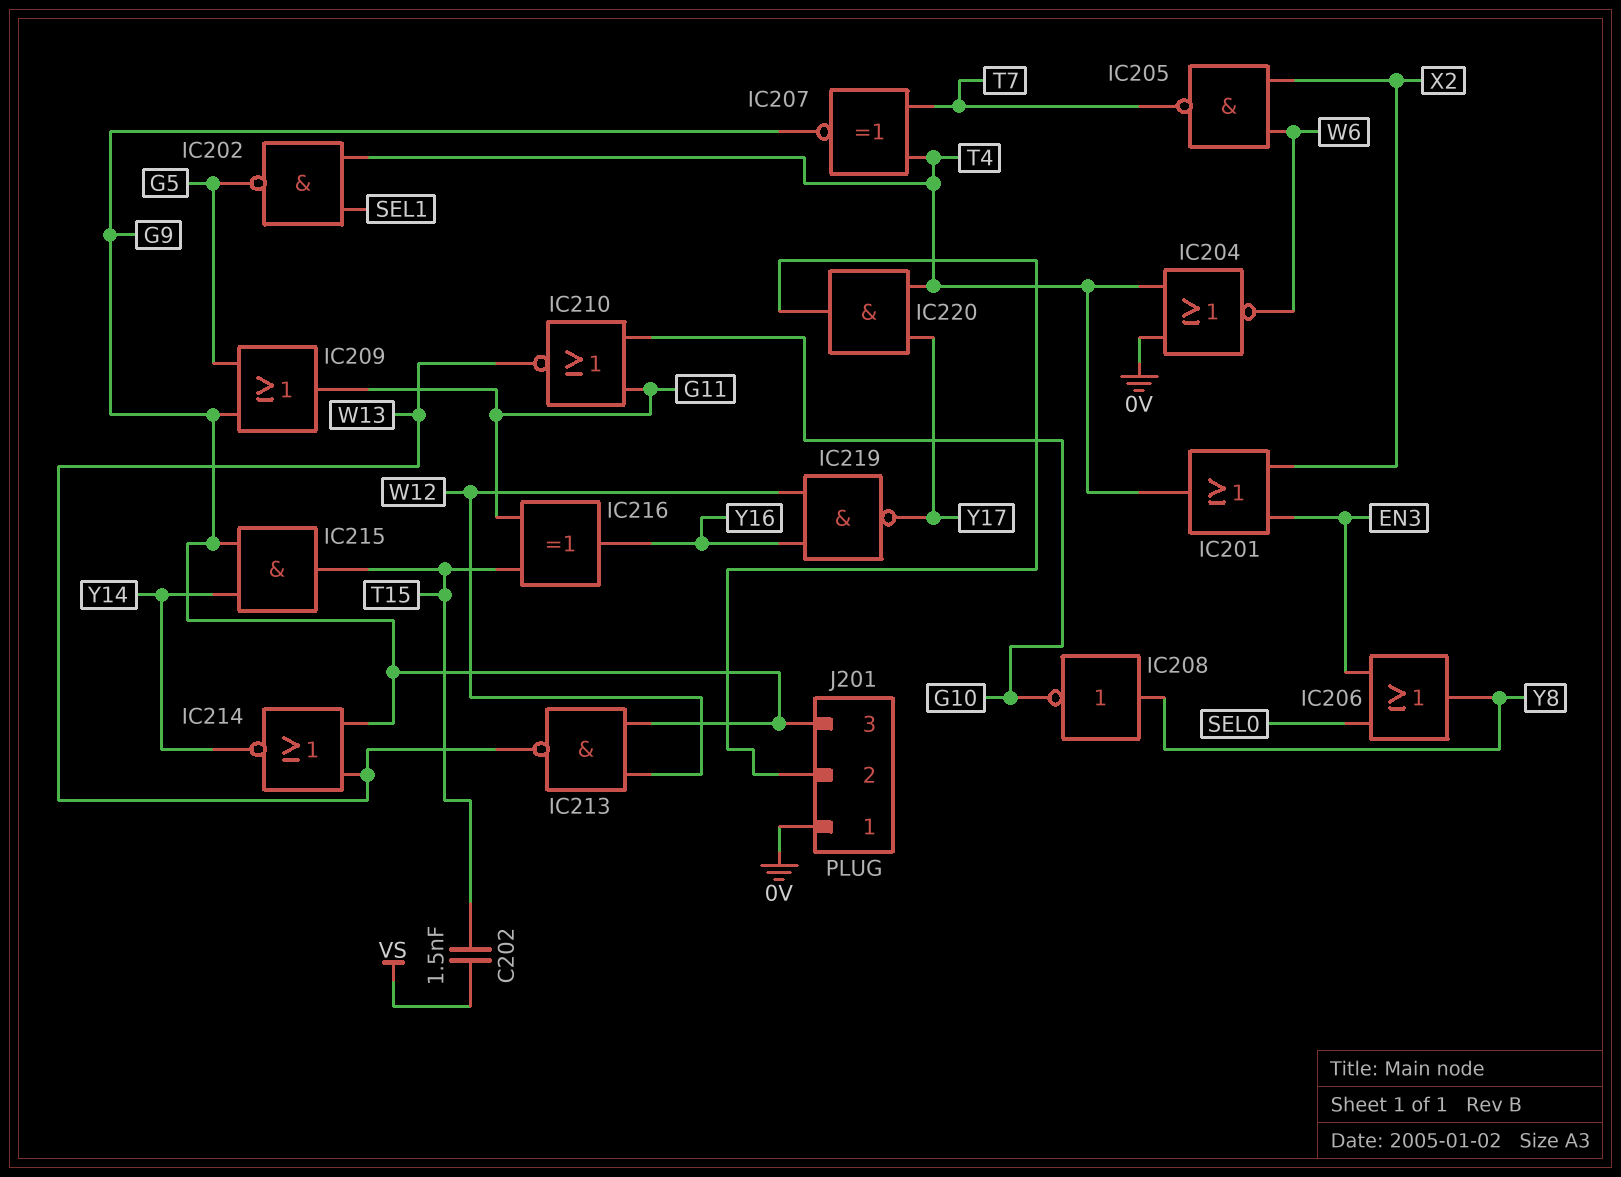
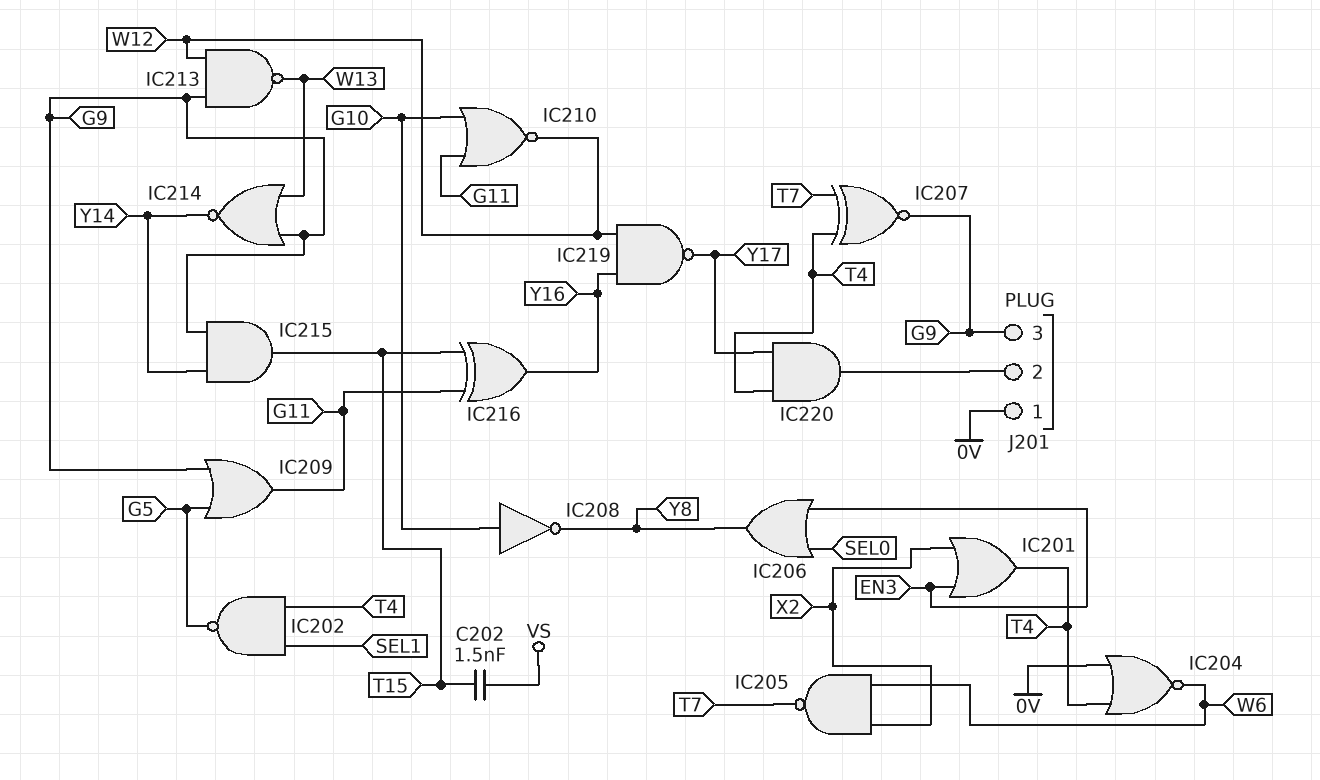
IC208: NOT (in Y8, out G10) -> NOT (in G10, out Y8)
IC210: NOR (in G10, in G11, out W13) -> NOR (in G10, in G11, out W12)

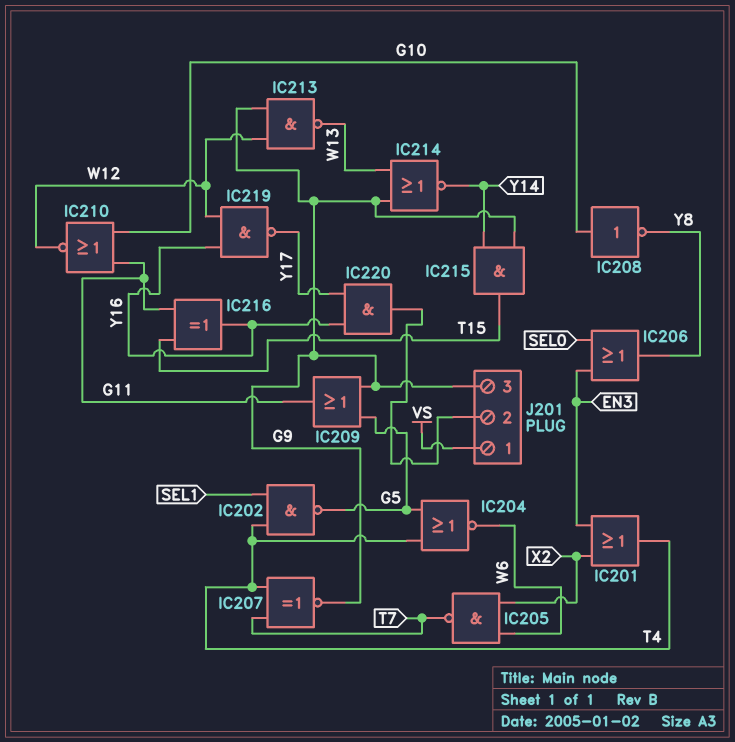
C202: 1.5nF (T15, VS) -> none
IC204: NOR (in 0V, in T4, out W6) -> NOR (in G5, in T4, out W6)
IC220: AND (in T4, in Y17, out J201/2) -> AND (in Y16, in Y17, out J201/2)
J201 pin 1: 0V -> VS

